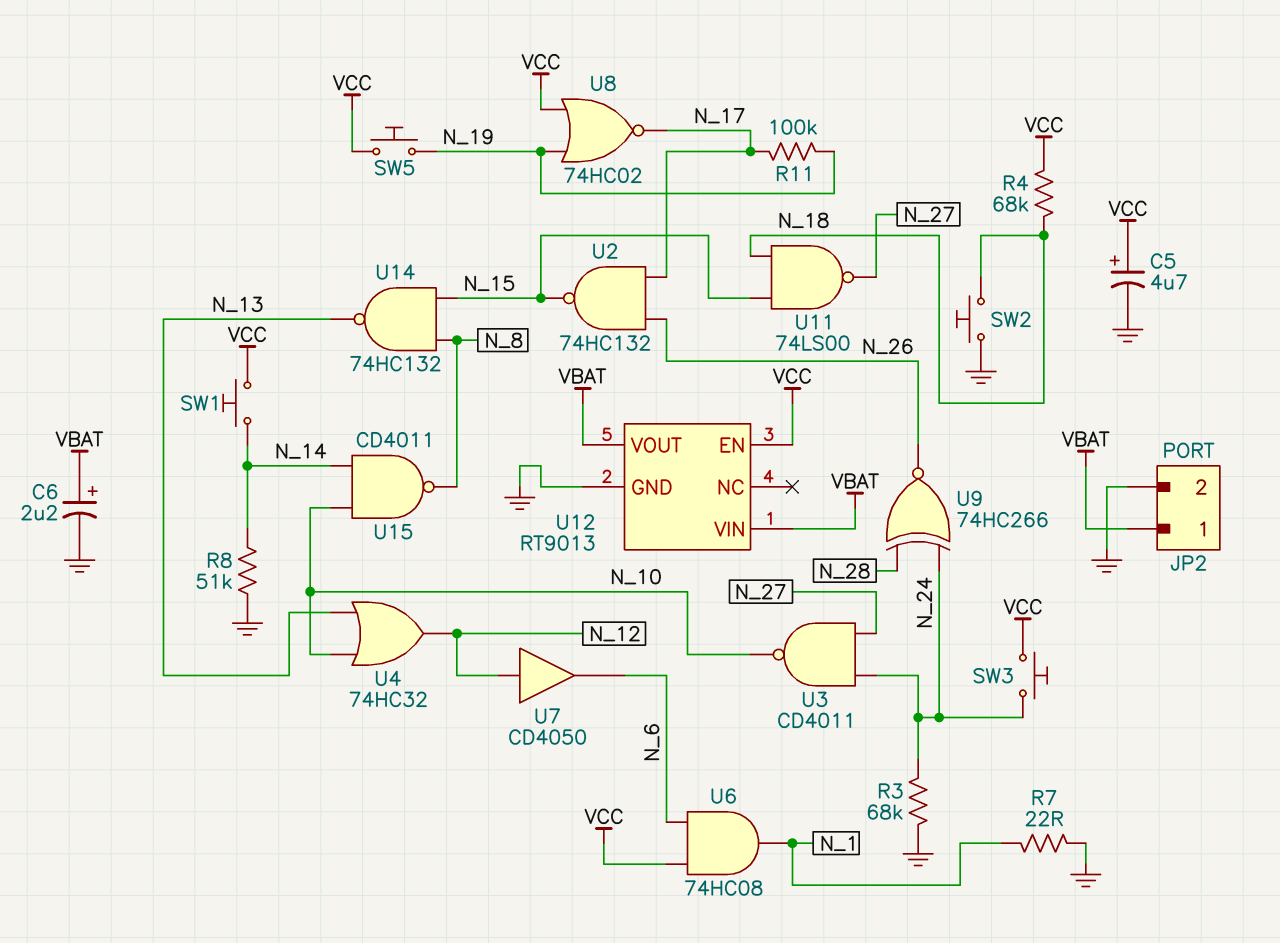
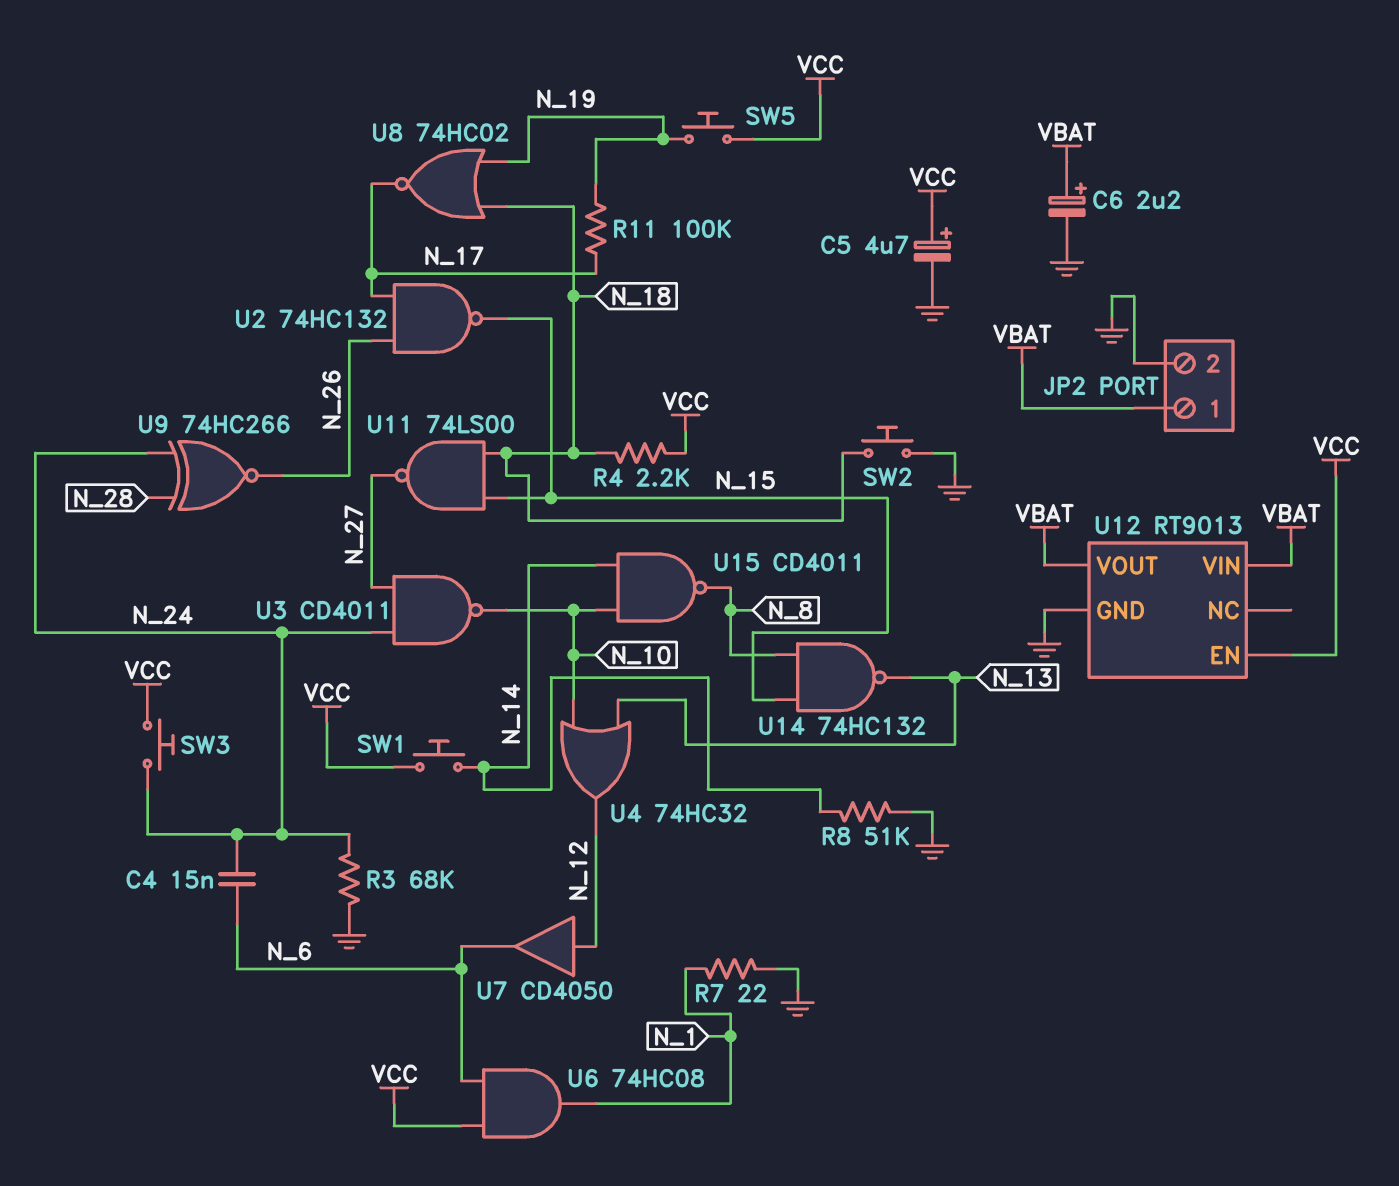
C4: none -> 15nF (N_6, N_24)
R4: 68k (N_18, VCC) -> 2.2k (N_18, VCC)
U8: NOR 74HC02 (in N_19, in VCC, out N_17) -> NOR 74HC02 (in N_18, in N_19, out N_17)

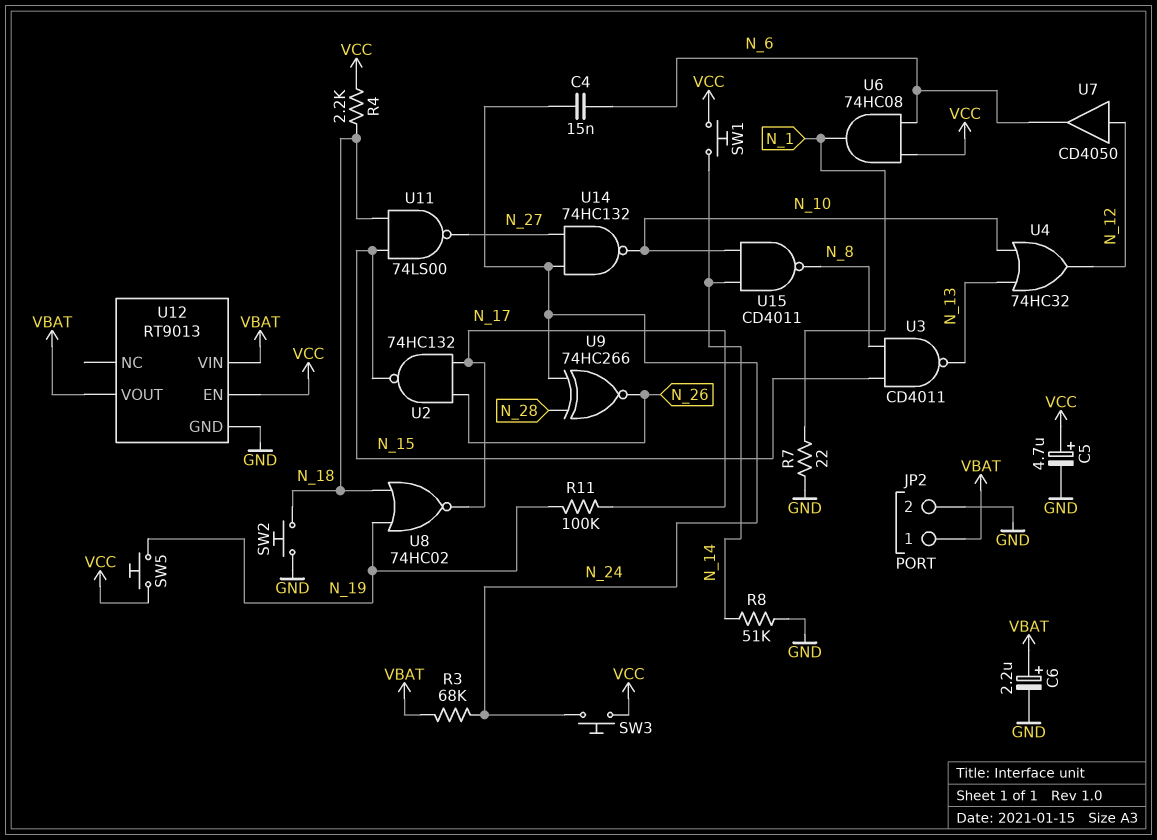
R3: 68k (GND, N_24) -> 68k (N_24, VBAT)
U3: NAND CD4011 (in N_24, in N_27, out N_10) -> NAND CD4011 (in N_8, in N_15, out N_13)
U14: NAND 74HC132 (in N_8, in N_15, out N_13) -> NAND 74HC132 (in N_24, in N_27, out N_10)

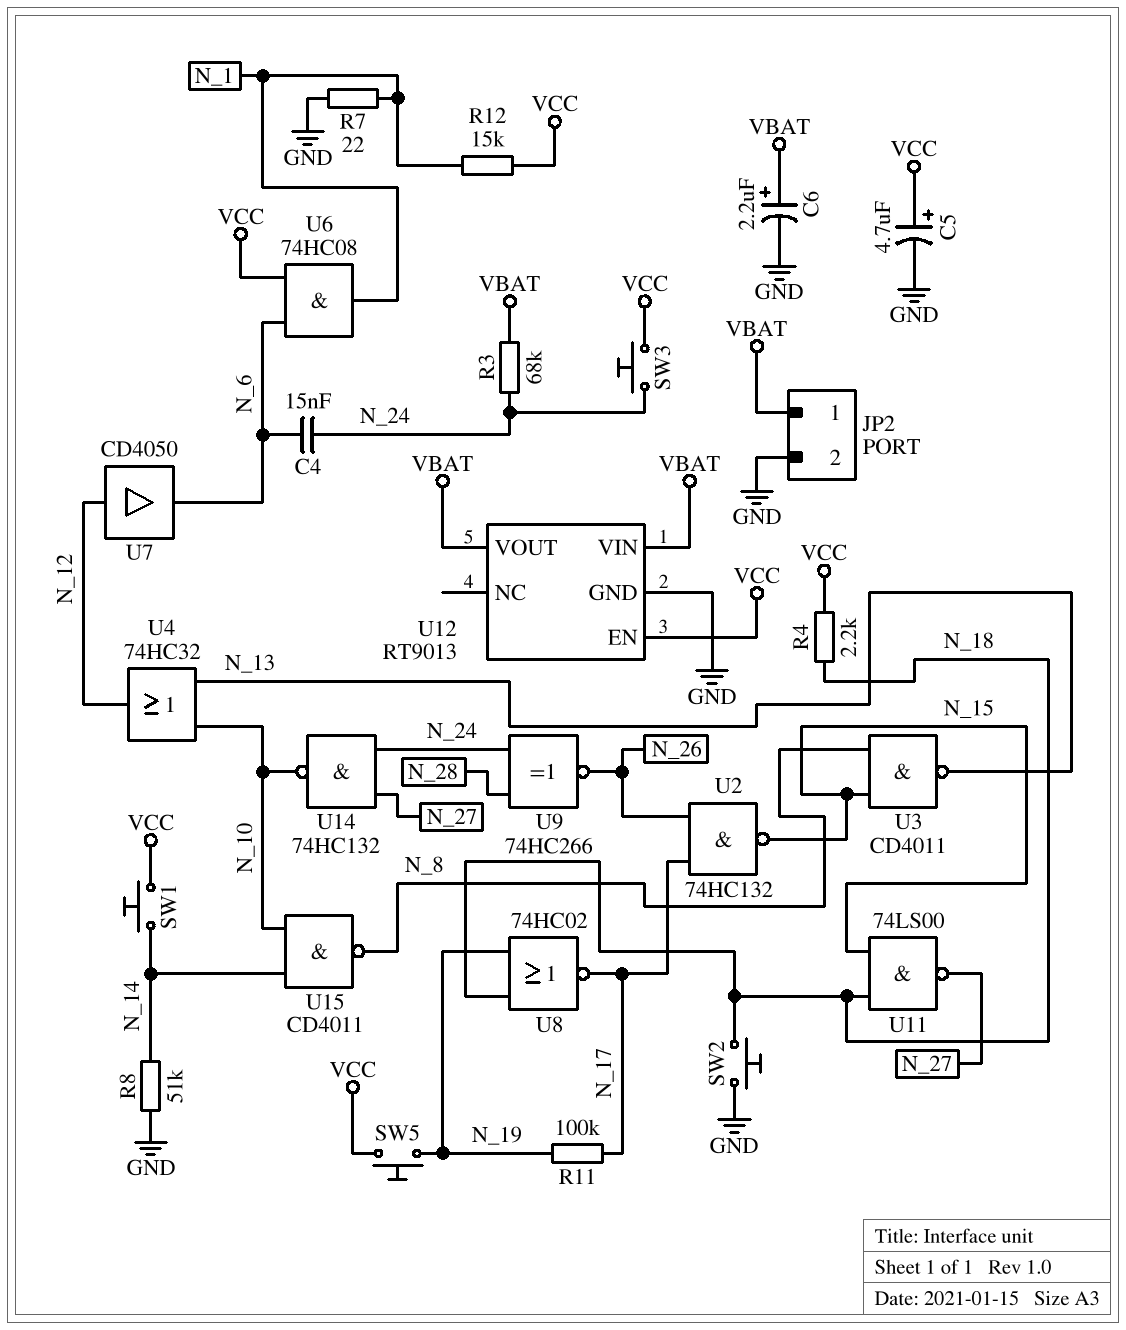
R12: none -> 15k (N_1, VCC)

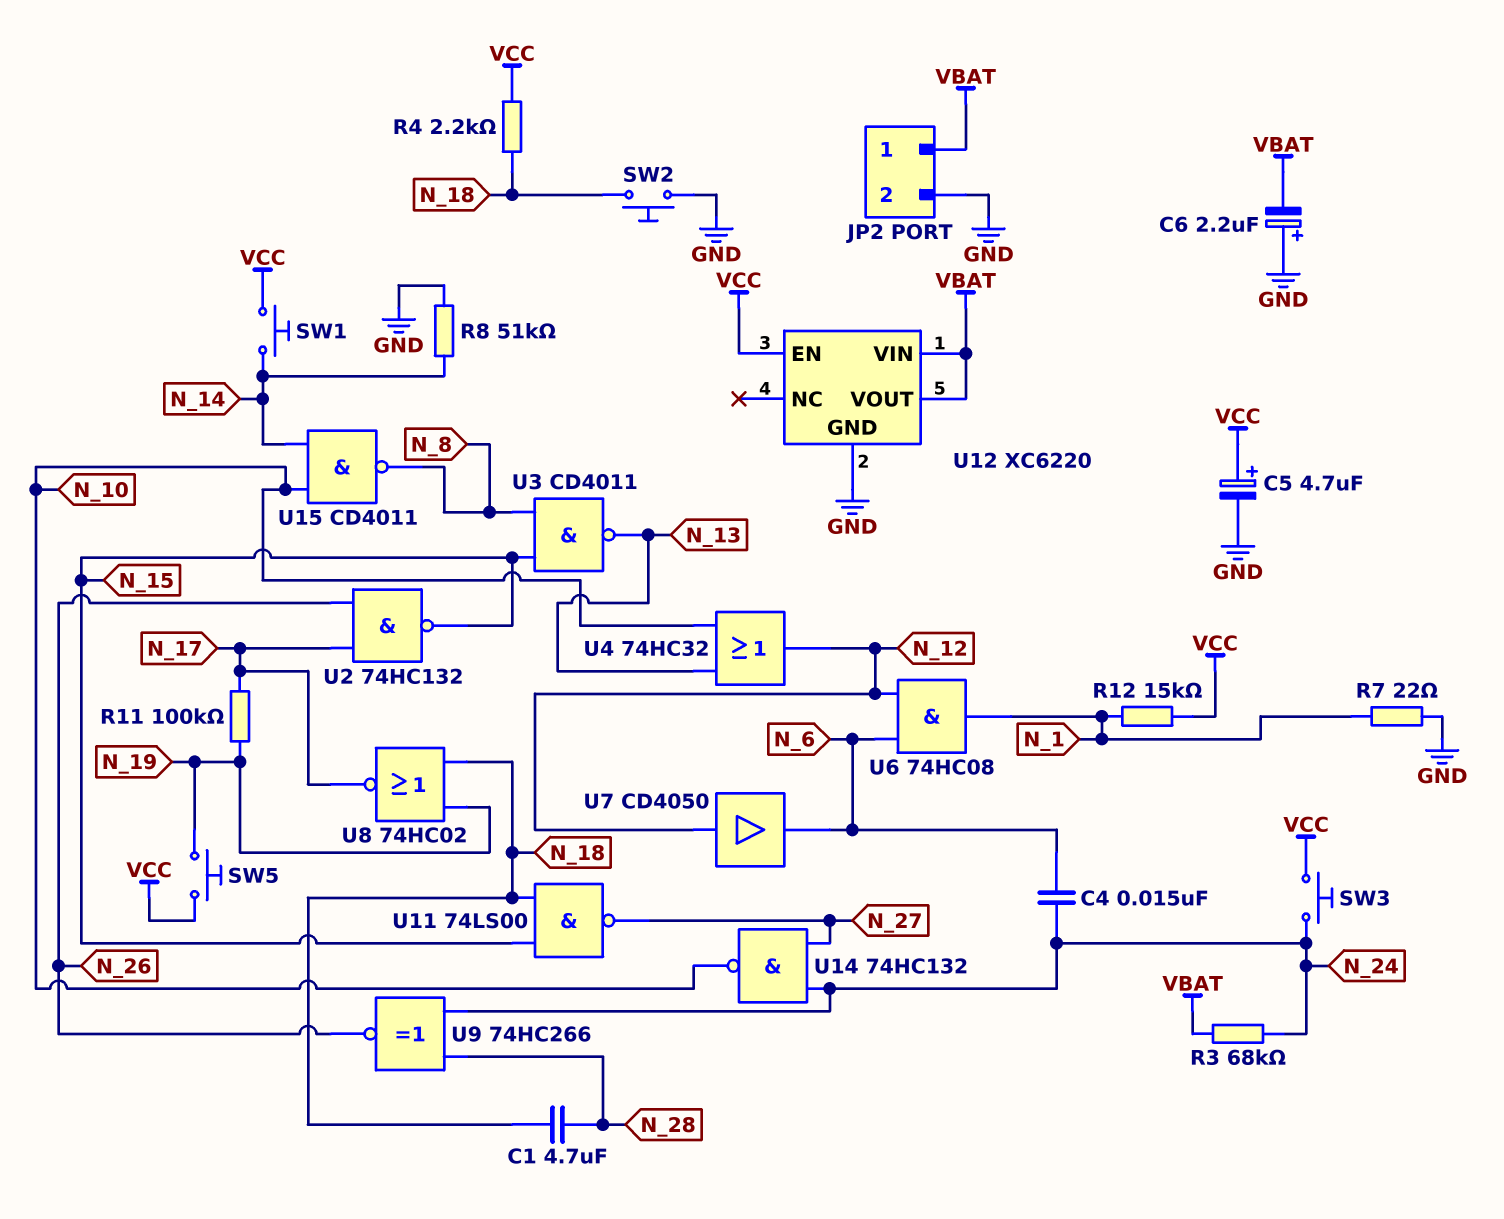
C1: none -> 4.7uF (N_18, N_28)
C6: 2.2uF (plus VBAT, minus GND) -> 2.2uF (plus GND, minus VBAT)
U6: AND 74HC08 (in N_6, in VCC, out N_1) -> AND 74HC08 (in N_6, in N_12, out N_1)
U12: RT9013 -> XC6220

